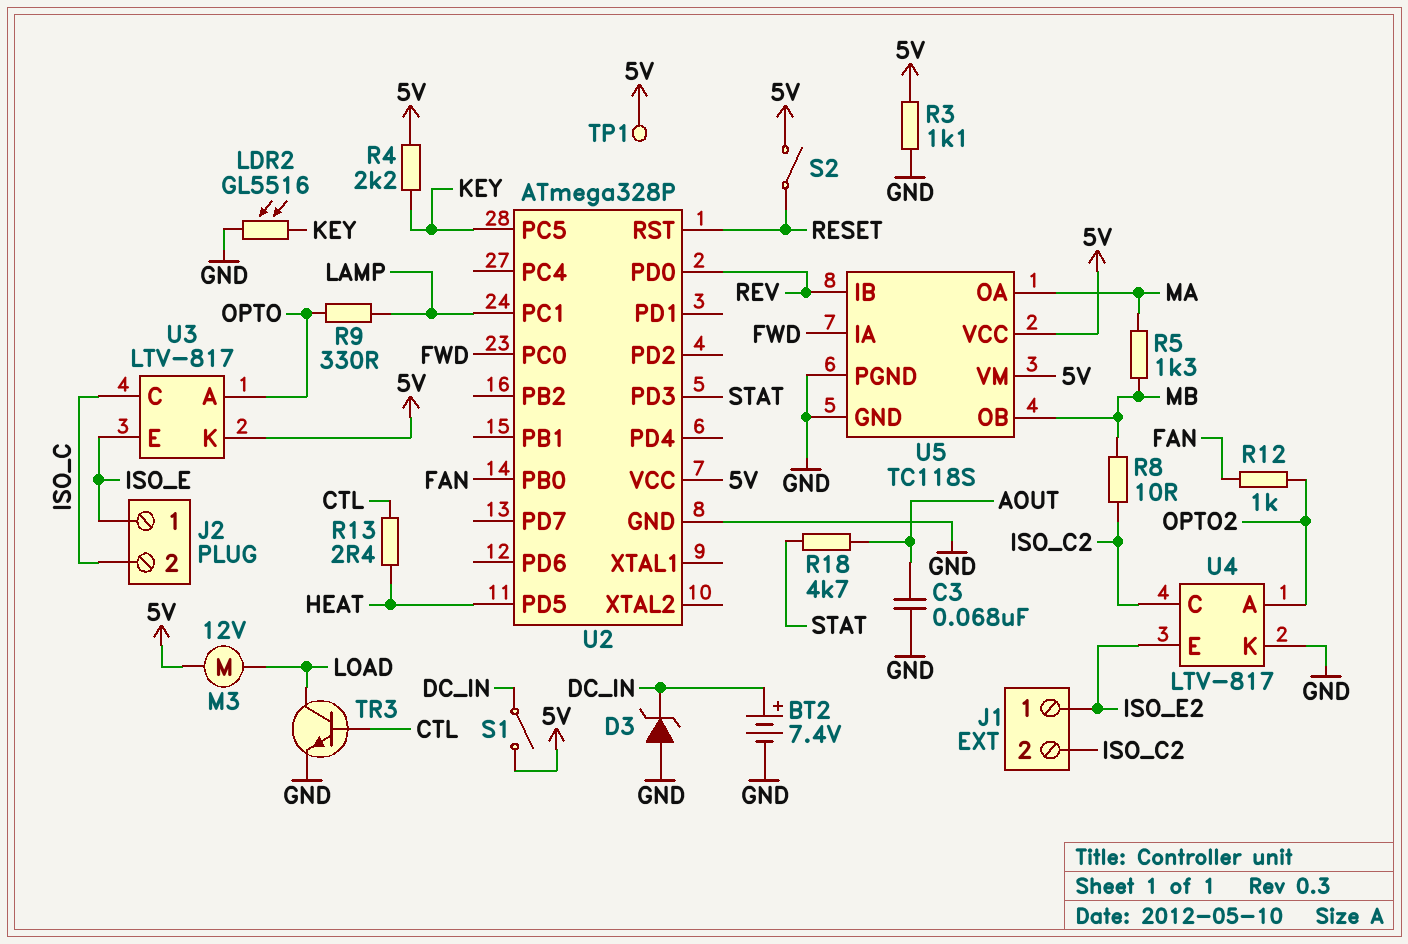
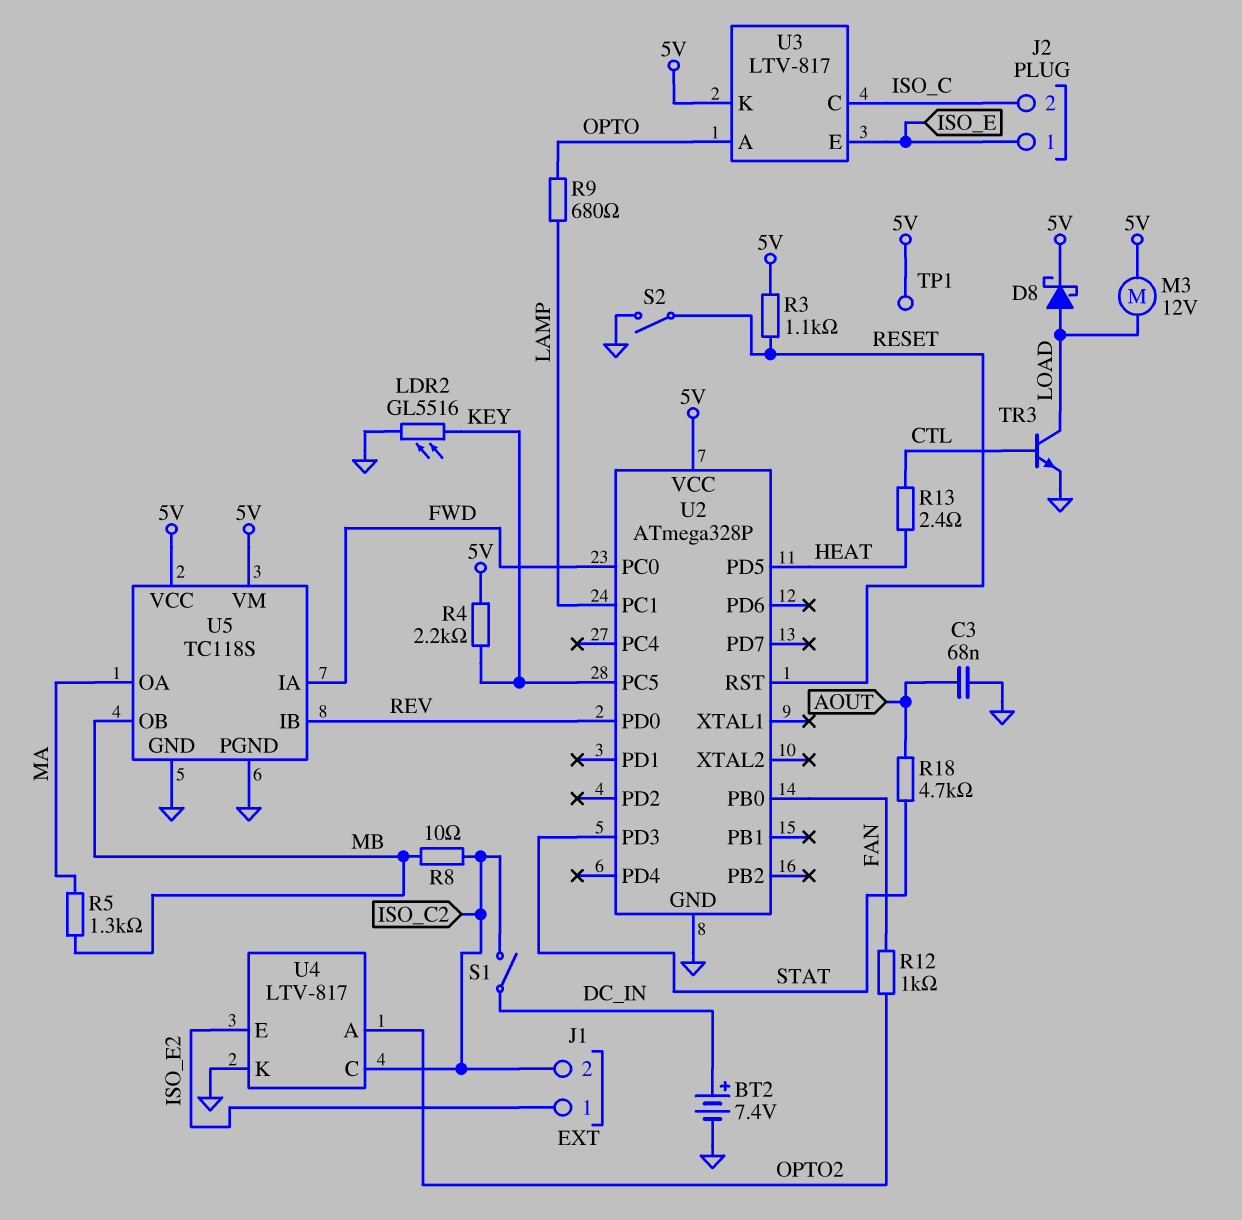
D3: zener (A GND, K DC_IN) -> none
D8: none -> schottky (A LOAD, K 5V)
R3: 1.1k (5V, GND) -> 1.1k (5V, RESET)
R9: 330 (LAMP, OPTO) -> 680 (LAMP, OPTO)
S1: switch (5V, DC_IN) -> switch (DC_IN, ISO_C2)
S2: switch (5V, RESET) -> switch (GND, RESET)

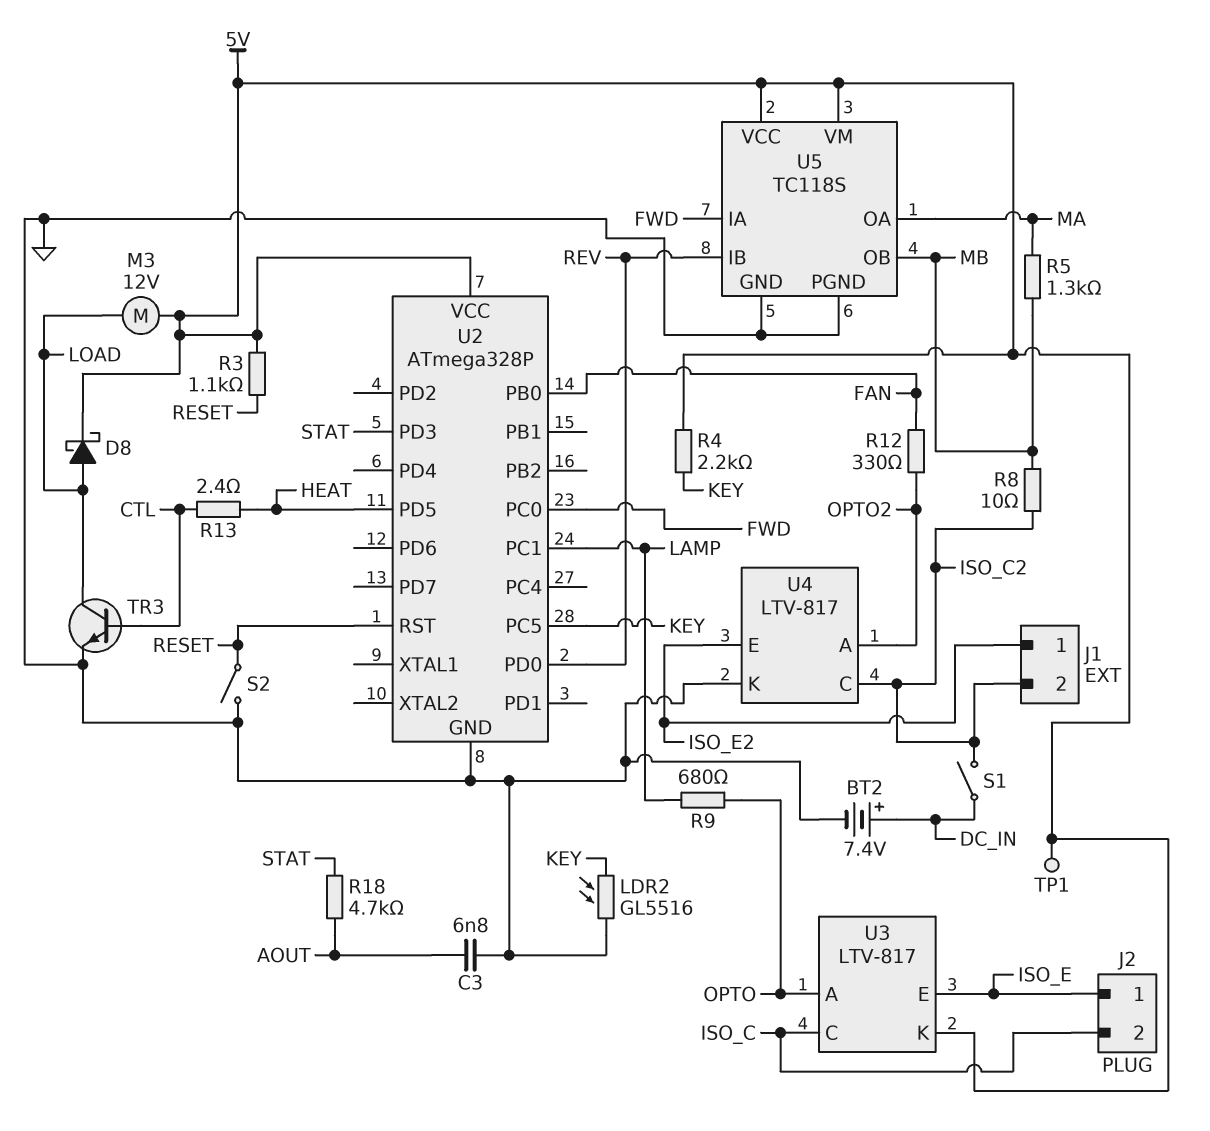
C3: 68nF (AOUT, GND) -> 6.8nF (AOUT, GND)
R12: 1k (FAN, OPTO2) -> 330 (FAN, OPTO2)

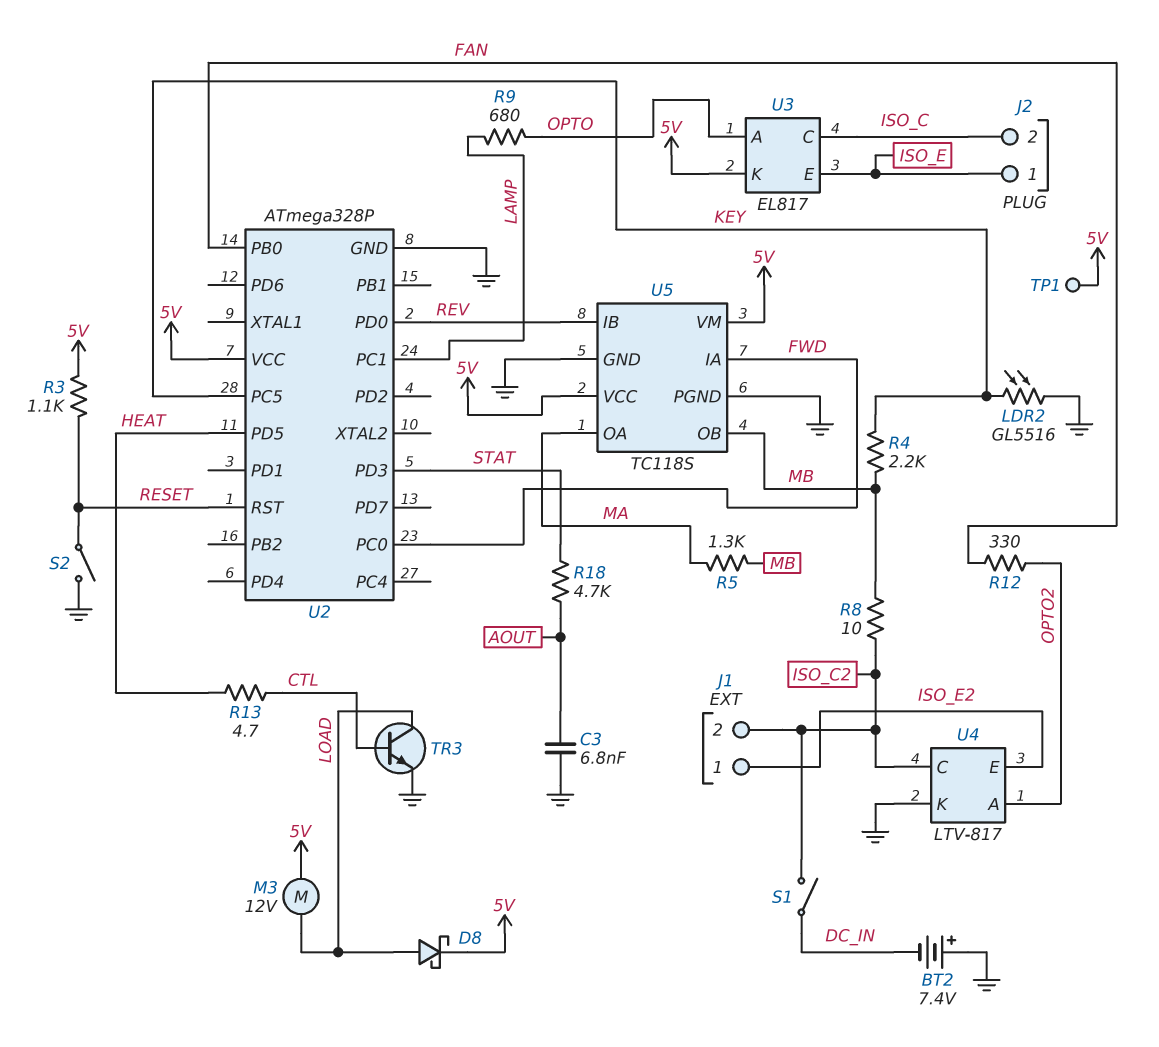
BT2: 7.4V (plus DC_IN, minus GND) -> 7.4V (plus GND, minus DC_IN)
R4: 2.2k (5V, KEY) -> 2.2k (KEY, MB)
R13: 2.4 (CTL, HEAT) -> 4.7 (CTL, HEAT)
U3: LTV-817 -> EL817

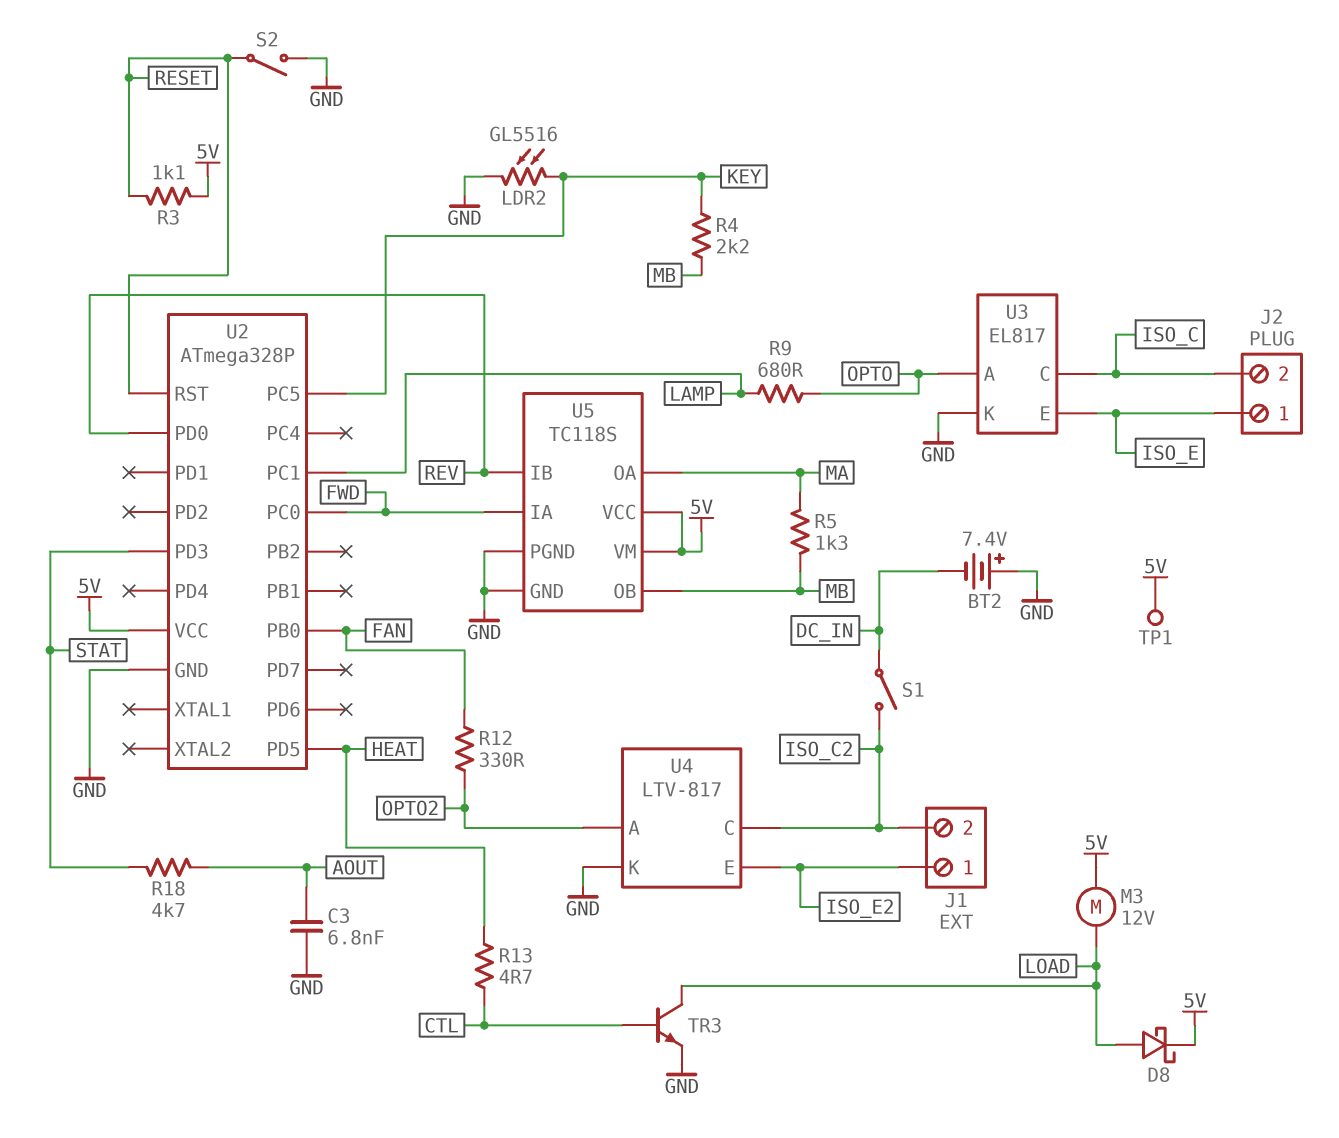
R8: 10 (ISO_C2, MB) -> none
U3 pin K: 5V -> GND

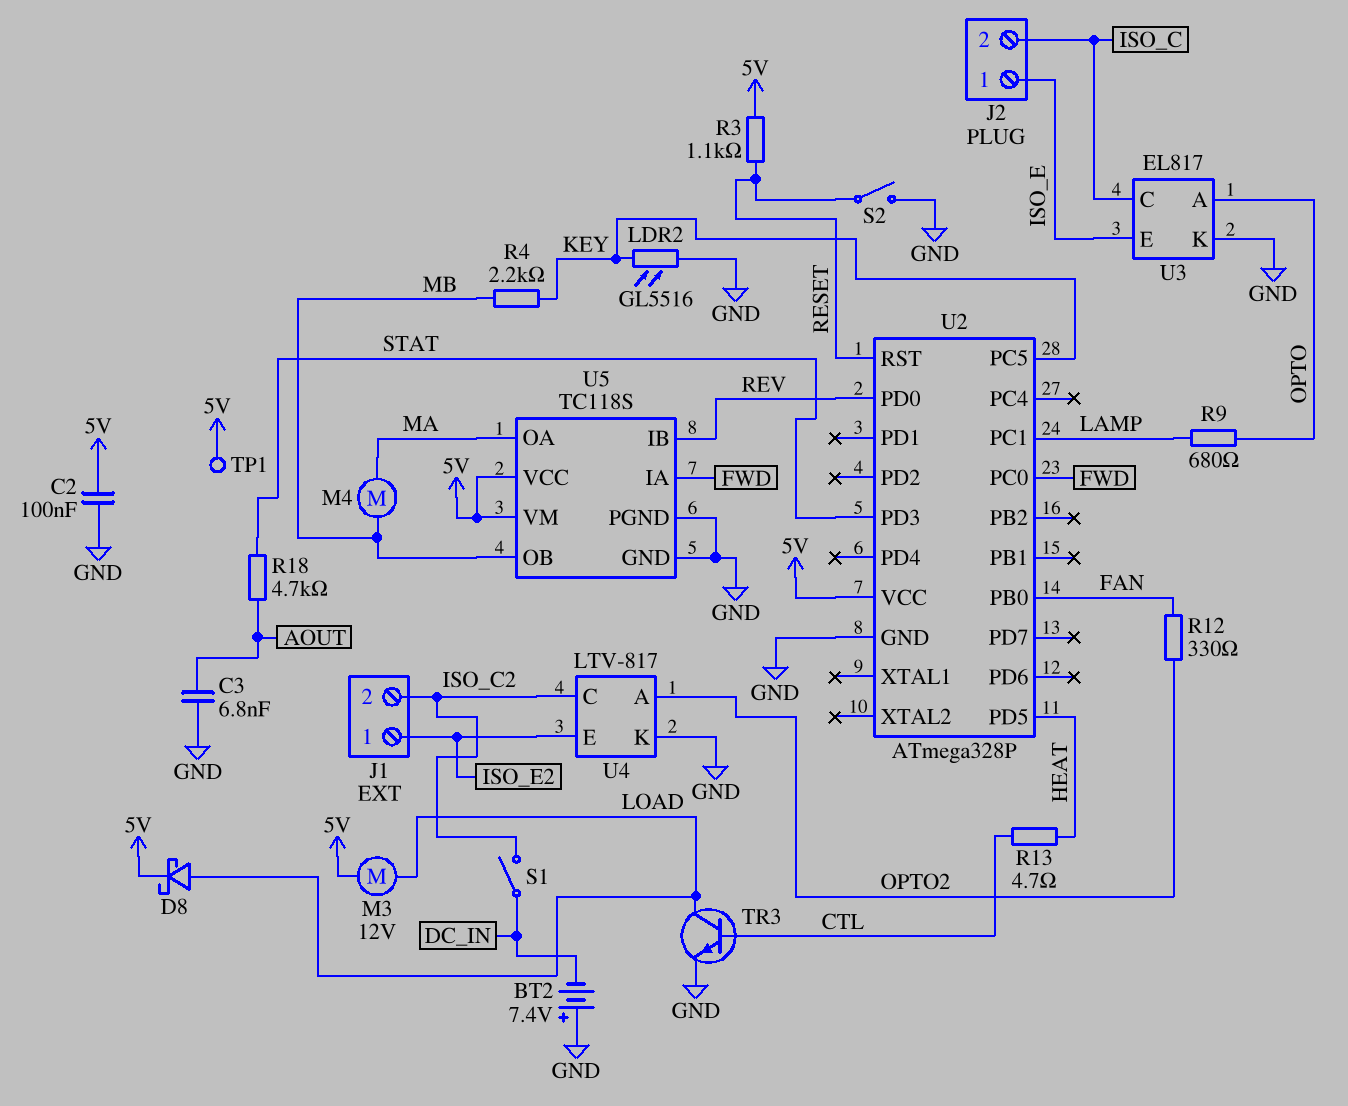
C2: none -> 100nF (5V, GND)
M4: none -> motor (MA, MB)
R5: 1.3k (MA, MB) -> none

